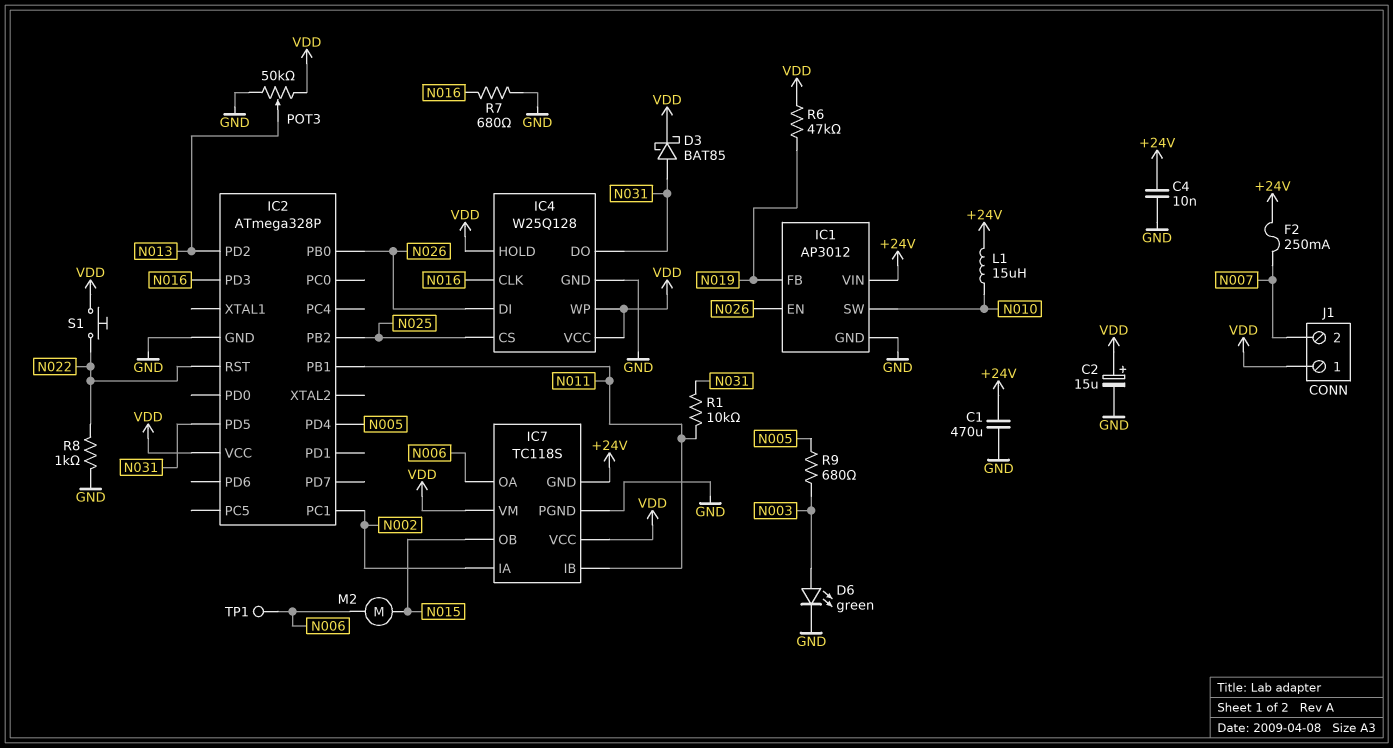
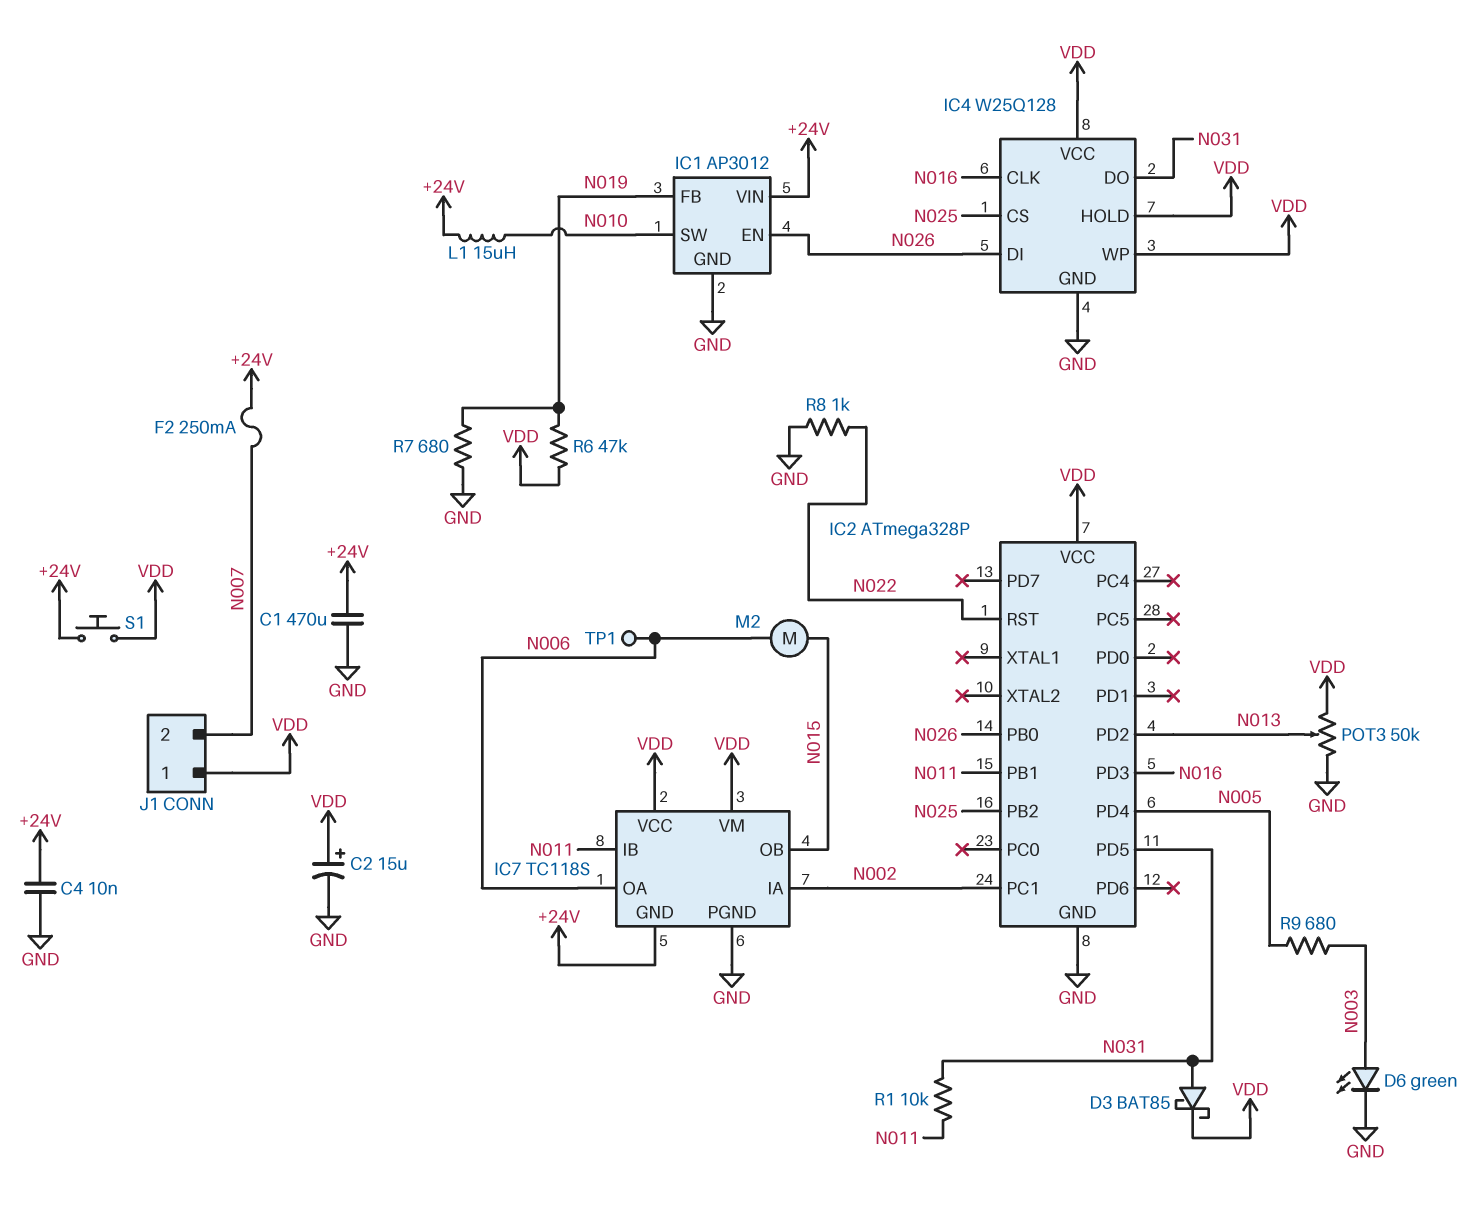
R7: 680 (GND, N016) -> 680 (GND, N019)
S1: button (N022, VDD) -> button (+24V, VDD)

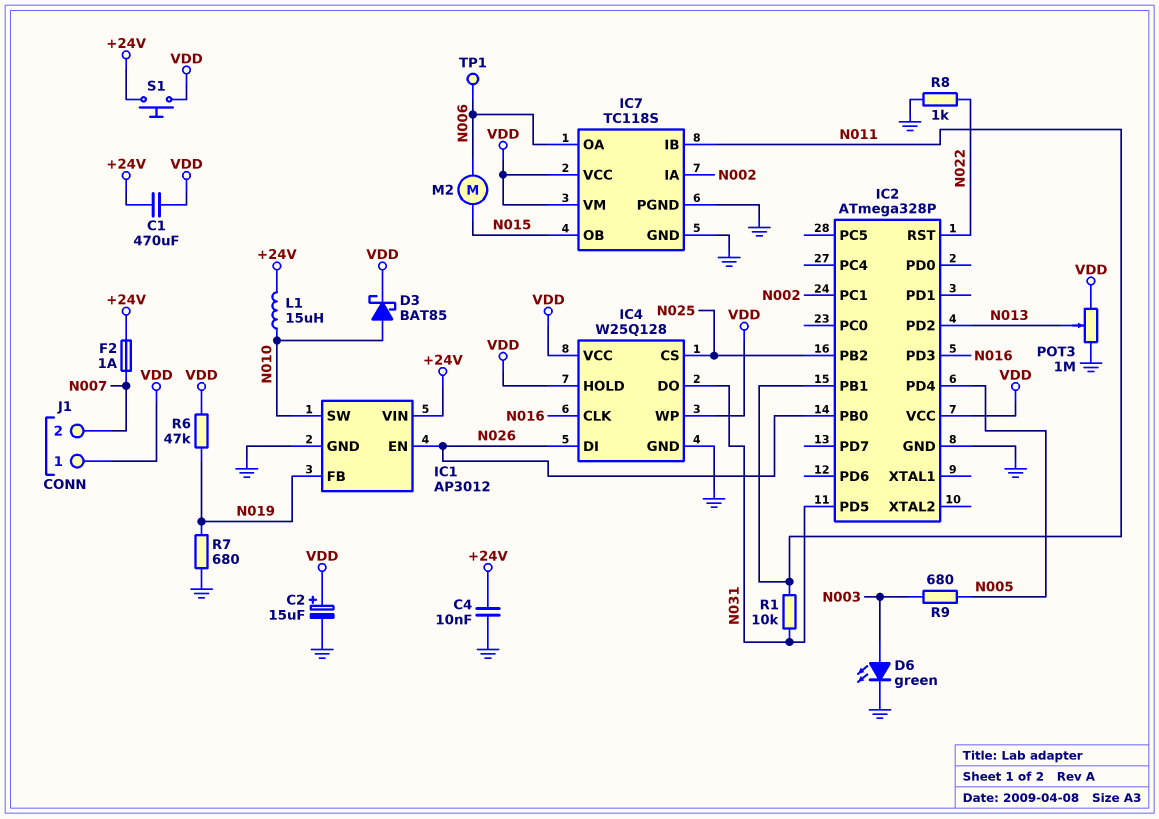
C1: 470uF (+24V, GND) -> 470uF (+24V, VDD)
D3: schottky BAT85 (A N031, K VDD) -> schottky BAT85 (A N010, K VDD)
F2: 250mA (+24V, N007) -> 1A (+24V, N007)
IC7 pin GND: +24V -> GND
POT3: 50k (GND, VDD, wiper N013) -> 1M (GND, VDD, wiper N013)

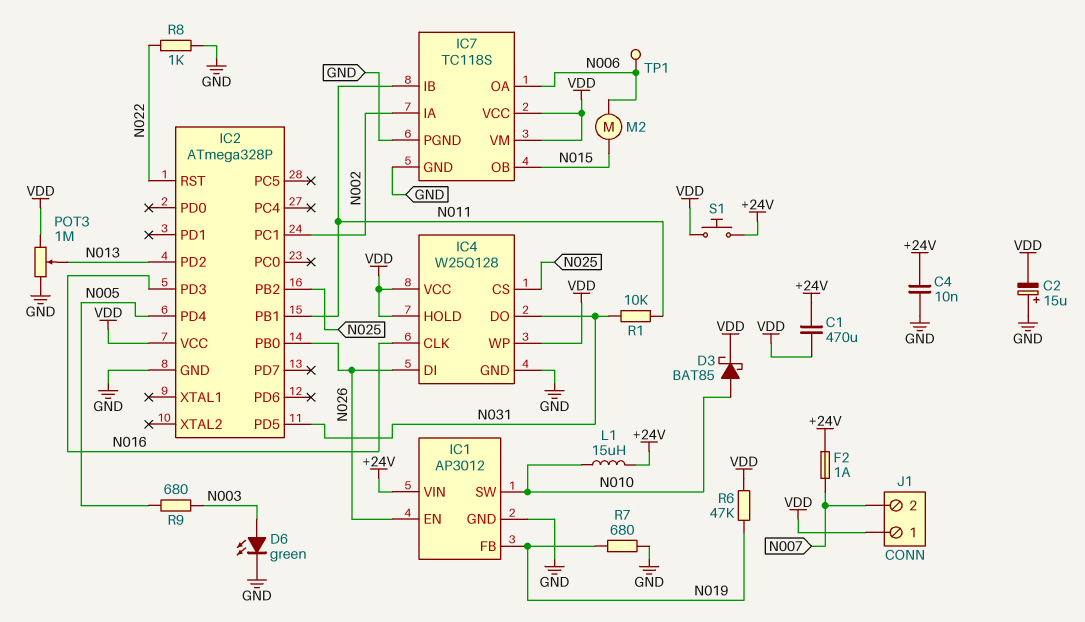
C2: 15uF (plus VDD, minus GND) -> 15uF (plus GND, minus VDD)

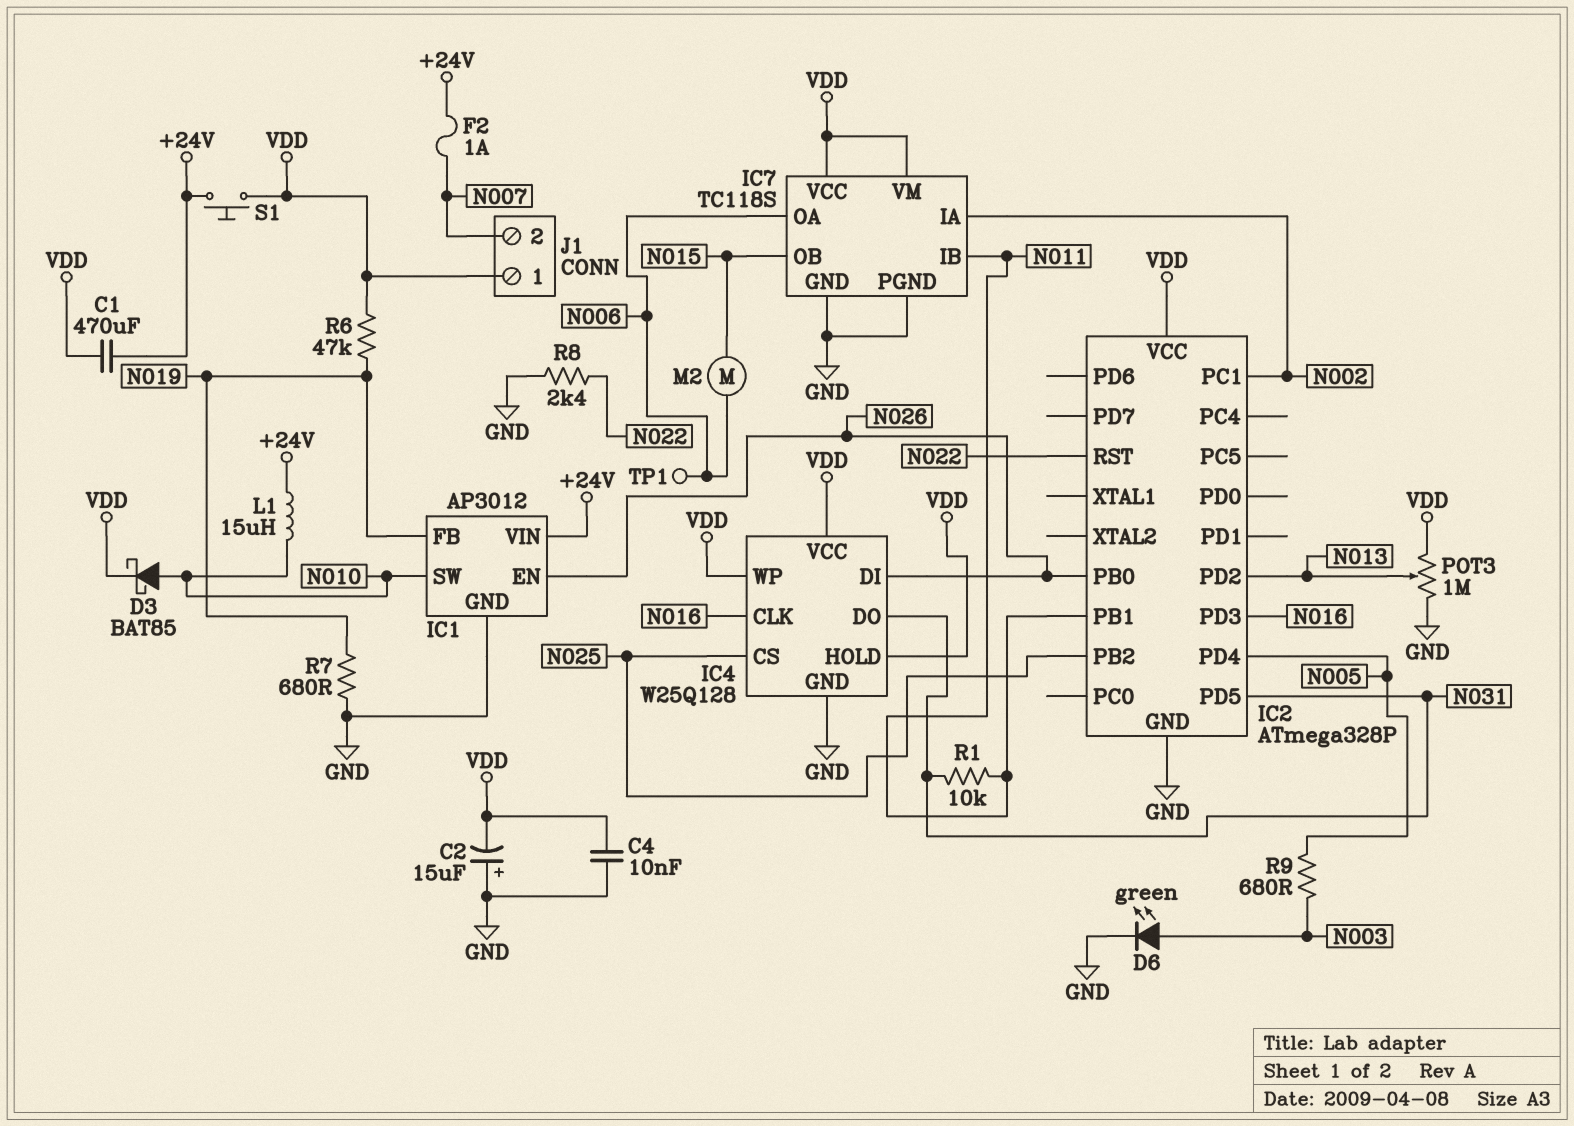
C4: 10nF (+24V, GND) -> 10nF (GND, VDD)
R8: 1k (GND, N022) -> 2.4k (GND, N022)

